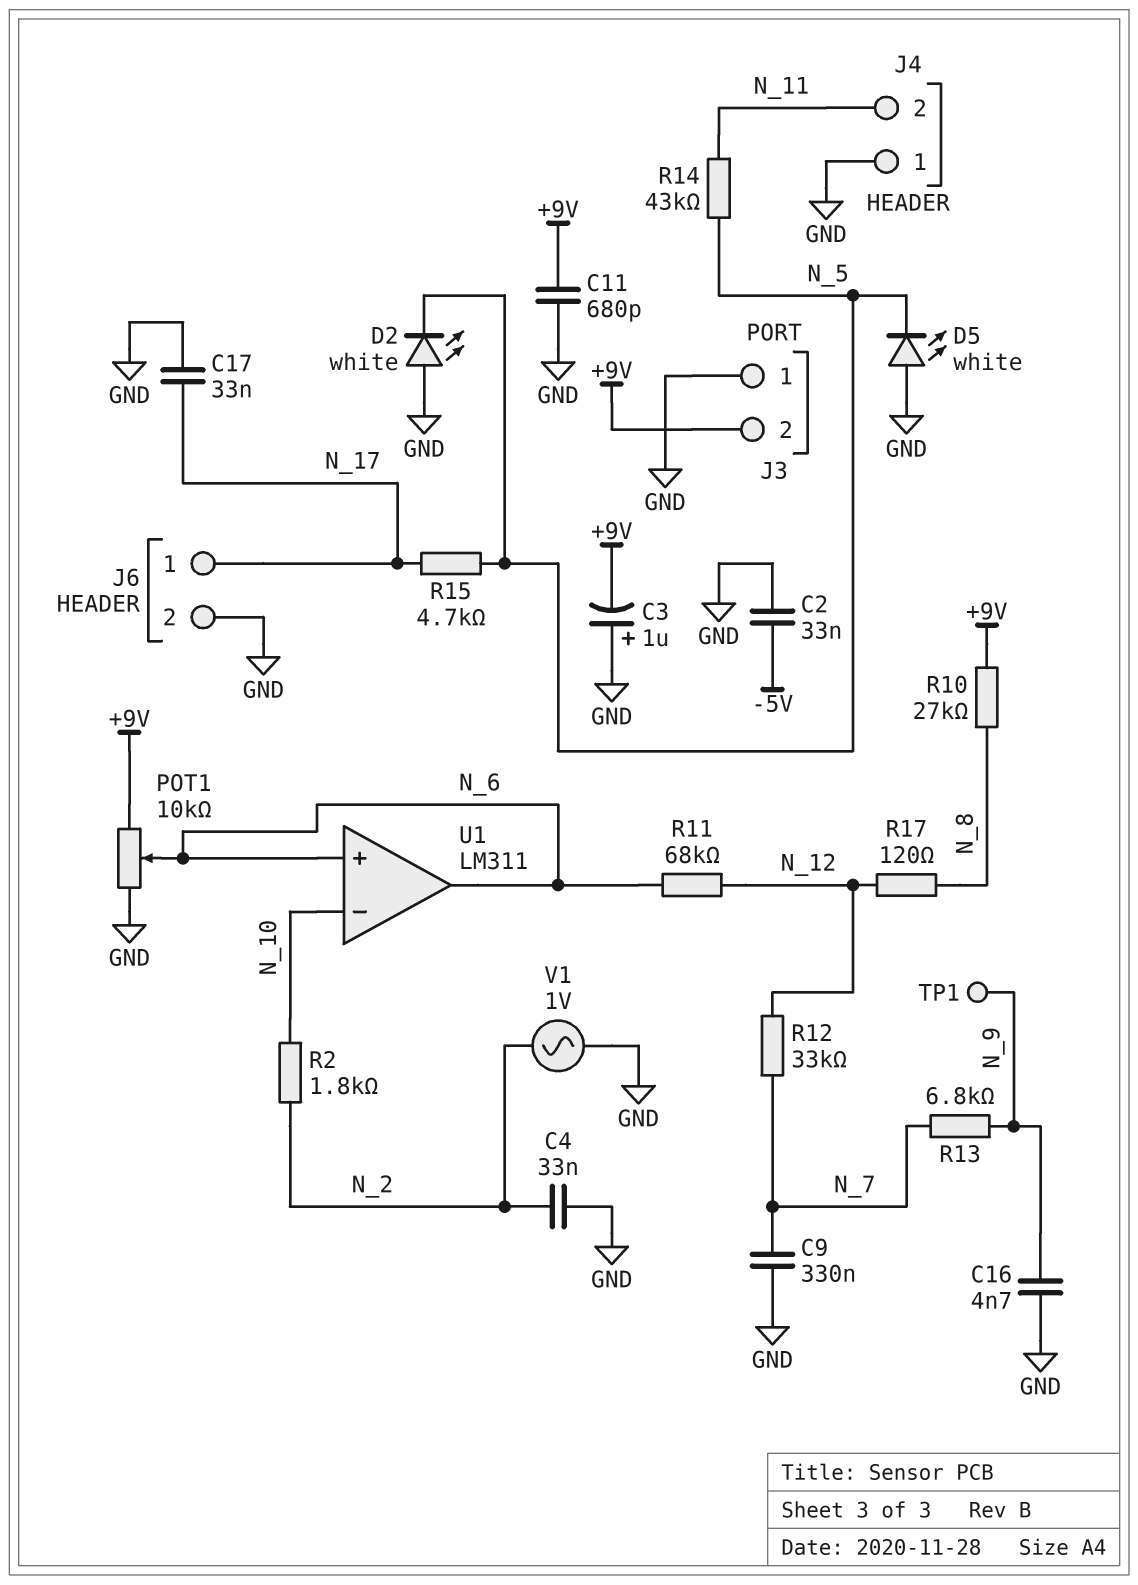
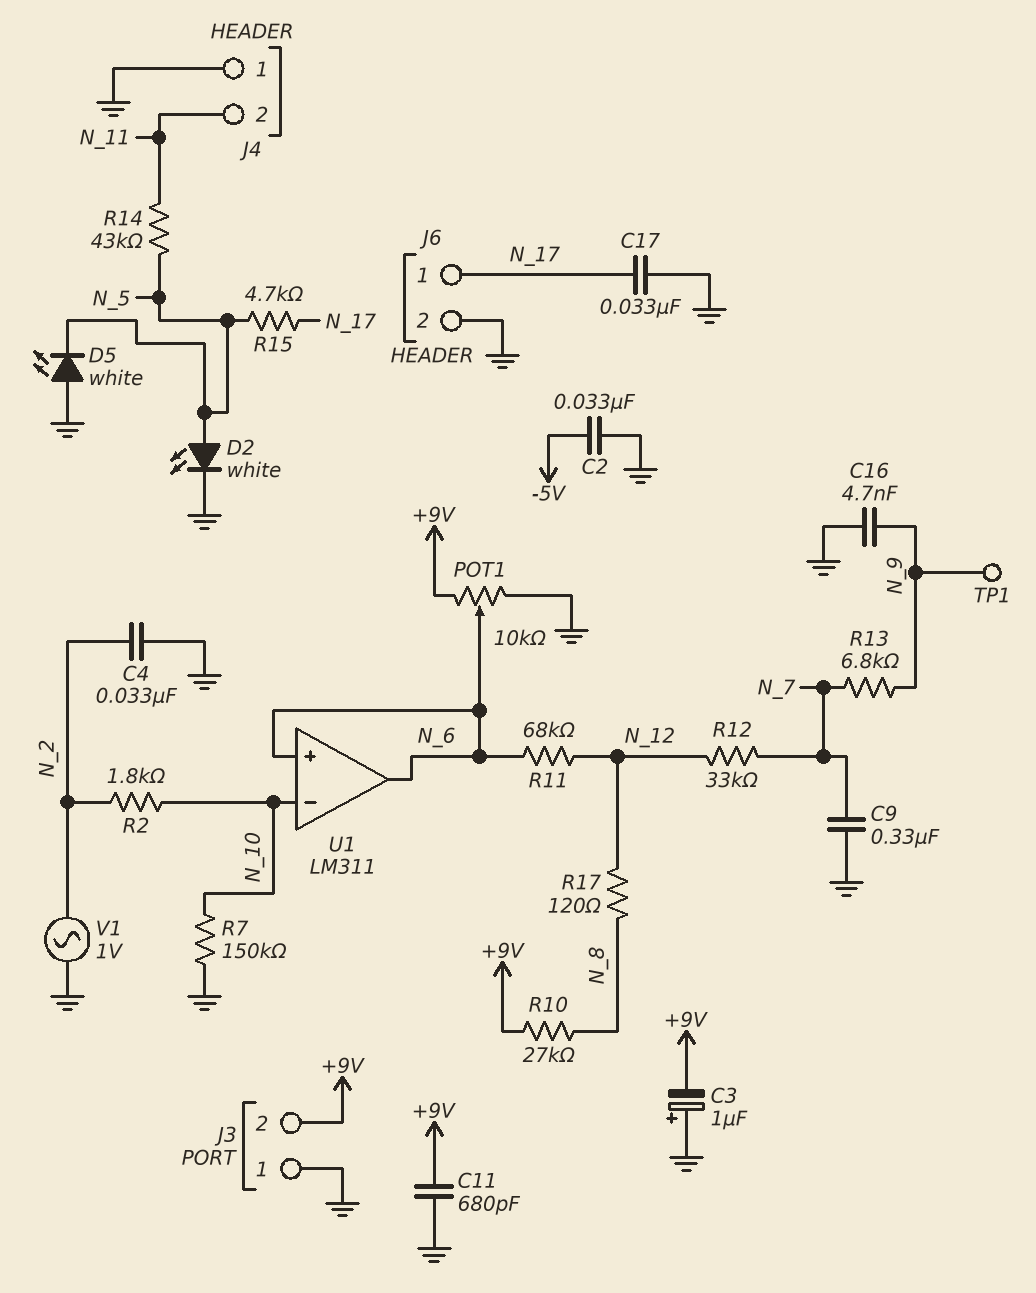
D2: LED white (A GND, K N_5) -> LED white (A N_5, K GND)
R7: none -> 150k (GND, N_10)

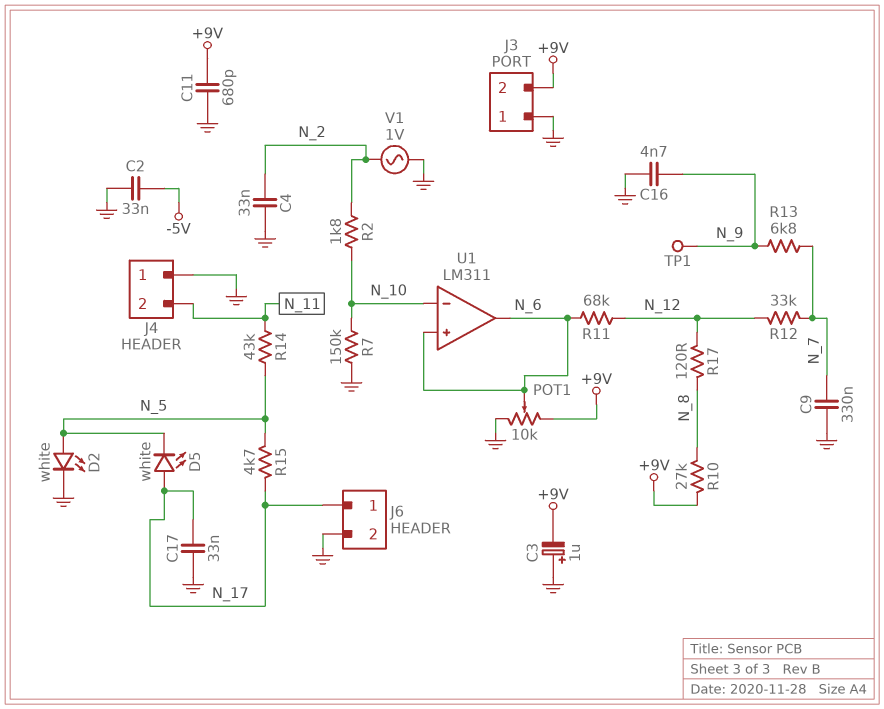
D5: LED white (A GND, K N_5) -> LED white (A N_17, K N_5)

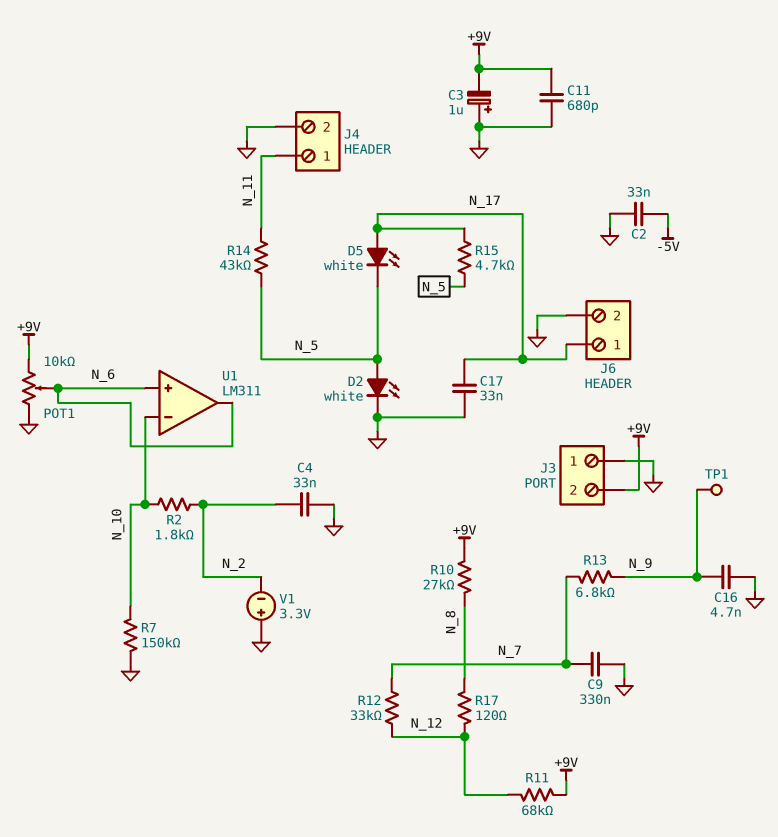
J4 pin 1: GND -> N_11
J4 pin 2: N_11 -> GND
R11: 68k (N_6, N_12) -> 68k (+9V, N_12)
V1: AC 1V (GND, N_2) -> 3.3V (plus GND, minus N_2)

